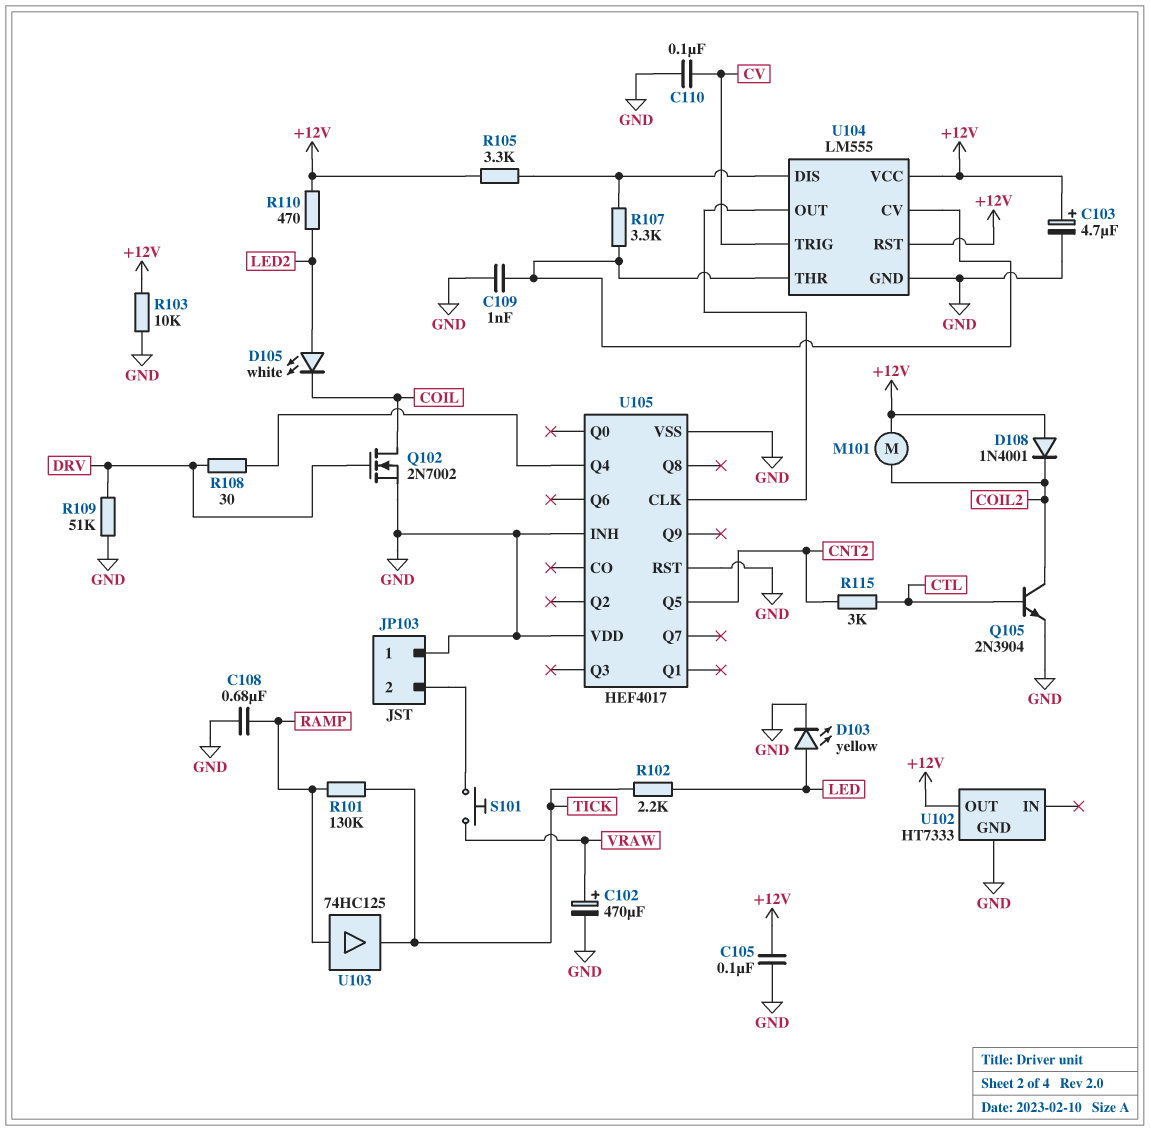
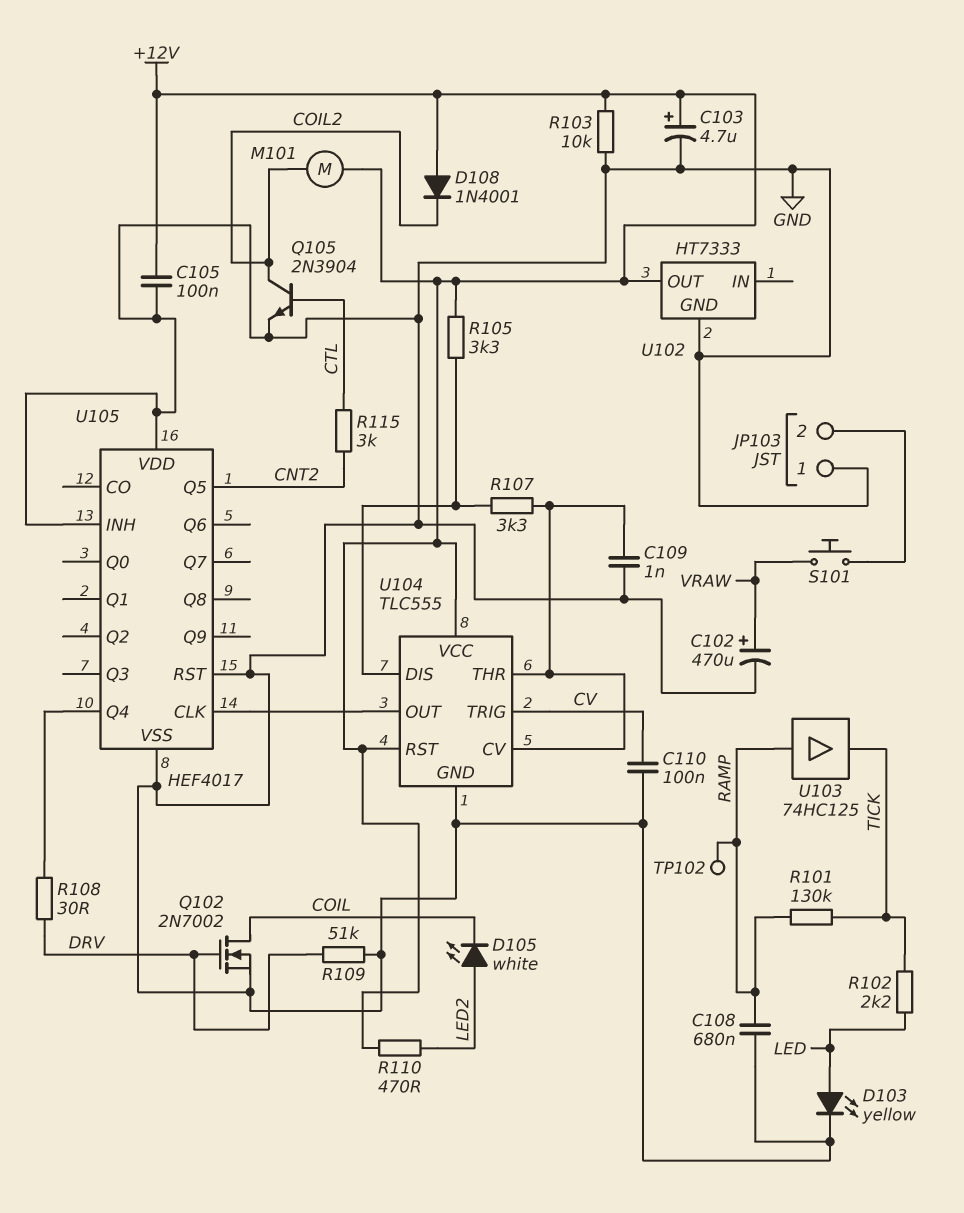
TP102: none -> test point (RAMP)
U104: LM555 -> TLC555

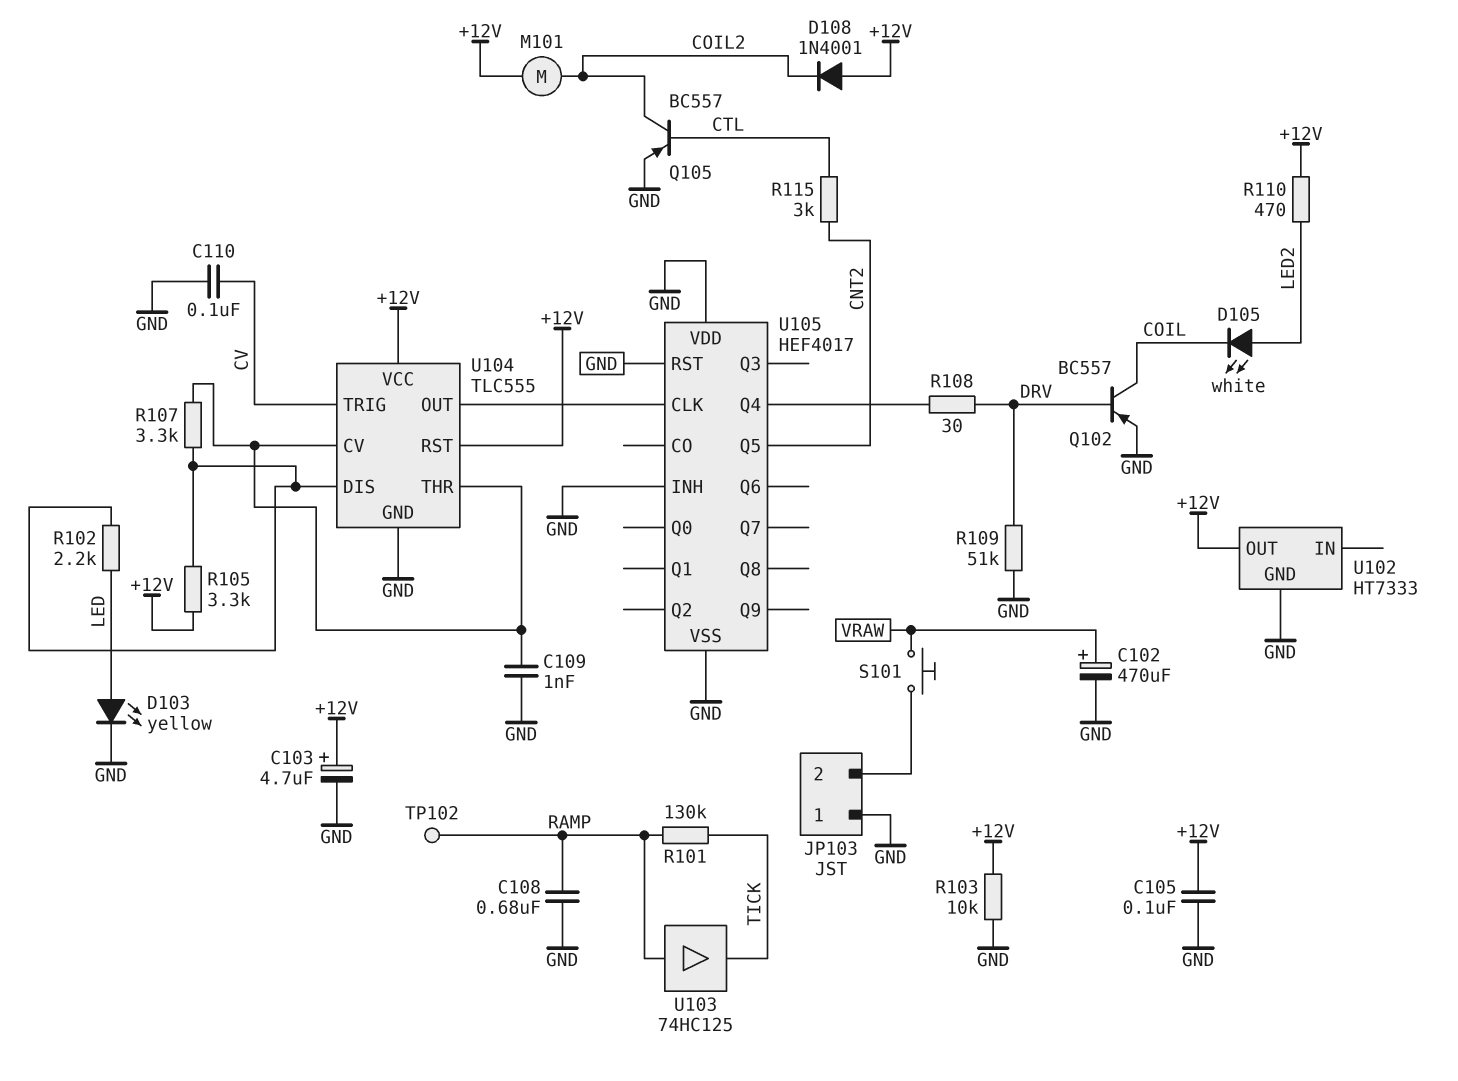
Q102: NMOS 2N7002 (G DRV, D COIL, S GND) -> PNP BC557 (B DRV, C COIL, E GND)
Q105: NPN 2N3904 (B CTL, C COIL2, E GND) -> PNP BC557 (B CTL, C COIL2, E GND)
R102: 2.2k (LED, TICK) -> 2.2k (LED, U104/DIS)

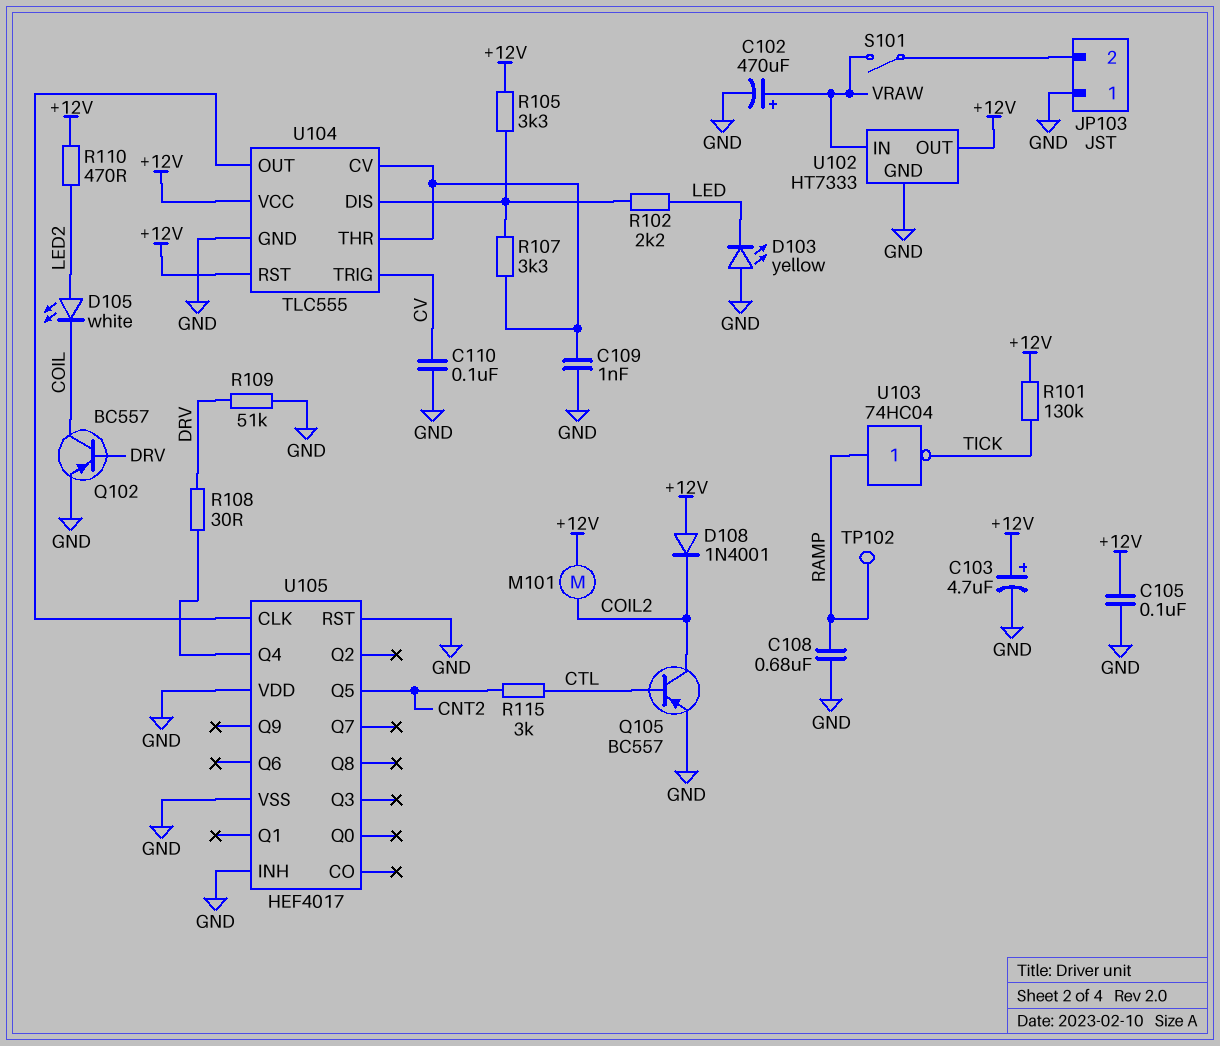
D103: LED yellow (A LED, K GND) -> LED yellow (A GND, K LED)
R101: 130k (RAMP, TICK) -> 130k (+12V, TICK)
R103: 10k (+12V, GND) -> none
S101: button (JP103/2, VRAW) -> switch (JP103/2, VRAW)
U102 pin IN: none -> VRAW
U103: buffer 74HC125 (in RAMP, out TICK) -> NOT 74HC04 (in RAMP, out TICK)

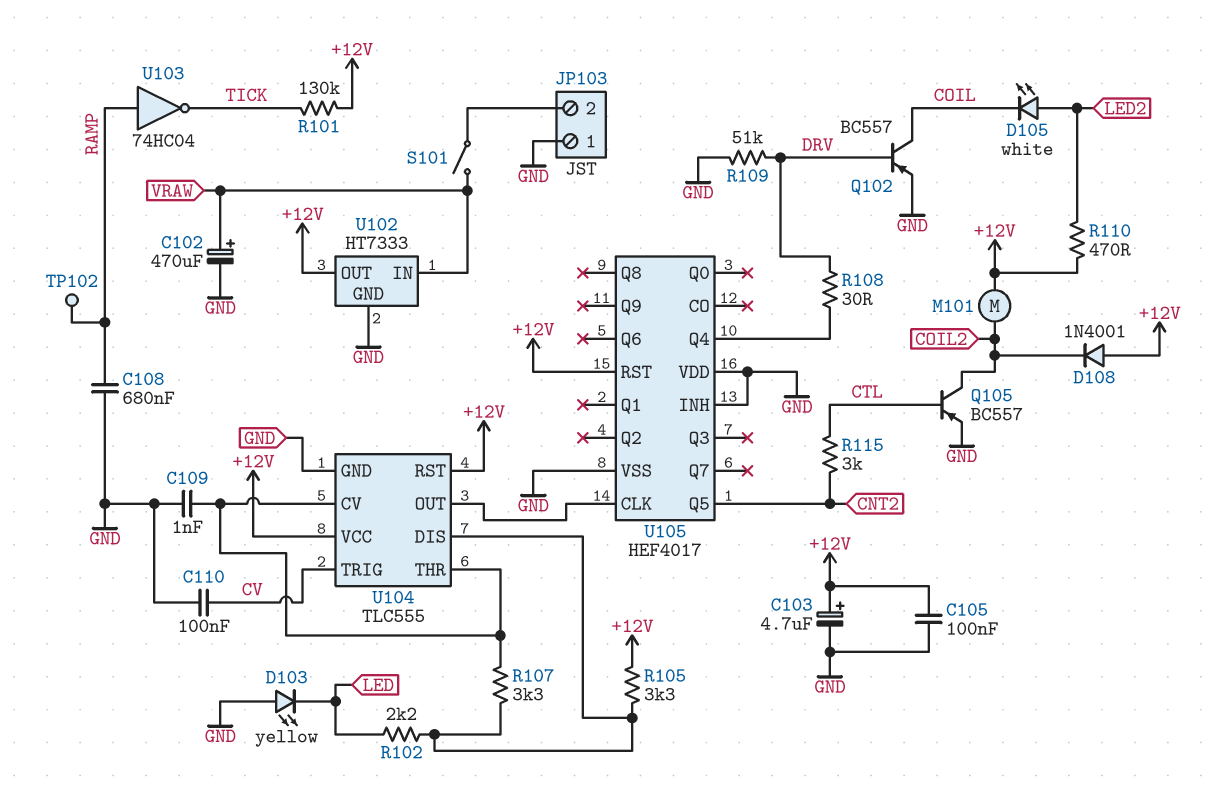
U105 pin RST: GND -> +12V

